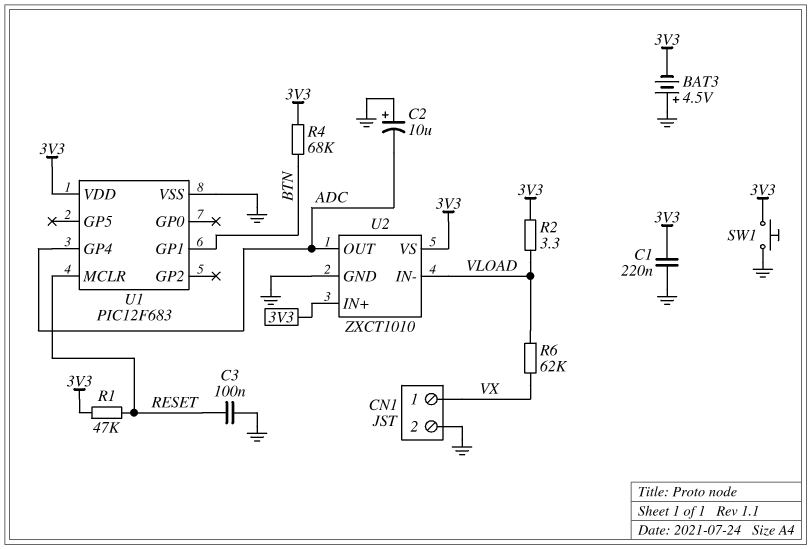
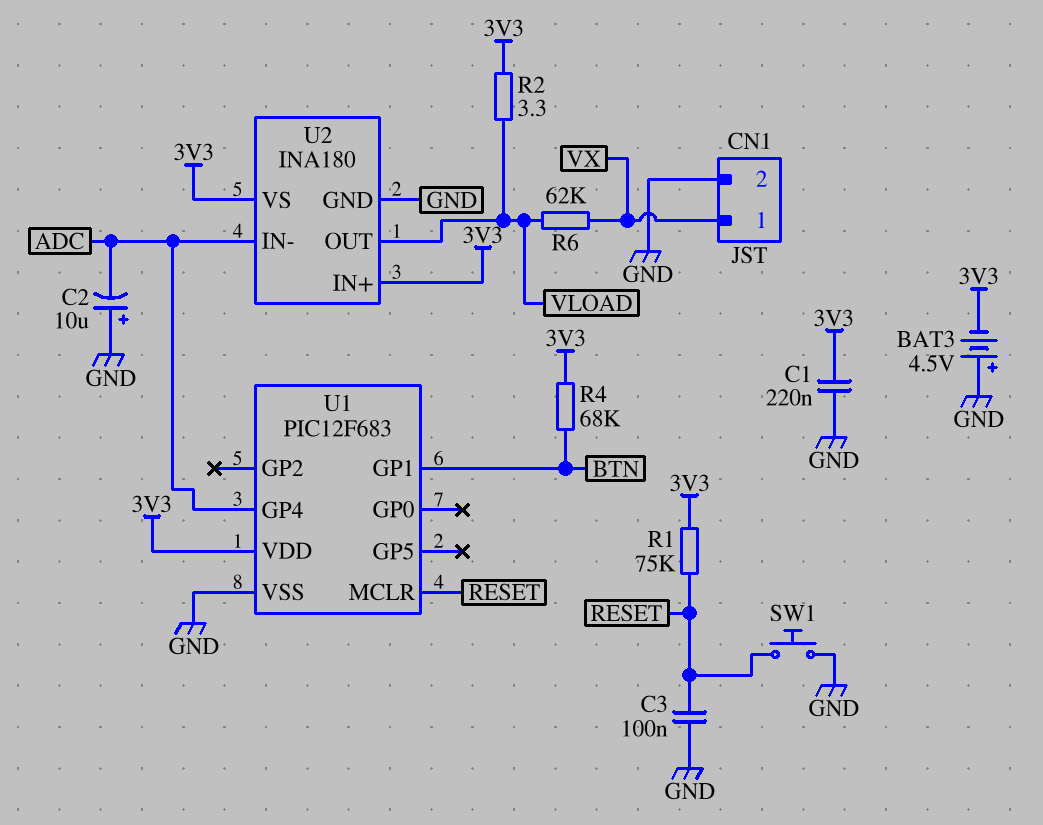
R1: 47k (3V3, RESET) -> 75k (3V3, RESET)
SW1: button (3V3, GND) -> button (GND, RESET)
U2: ZXCT1010 -> INA180
U2 pin IN-: VLOAD -> ADC
U2 pin OUT: ADC -> VLOAD

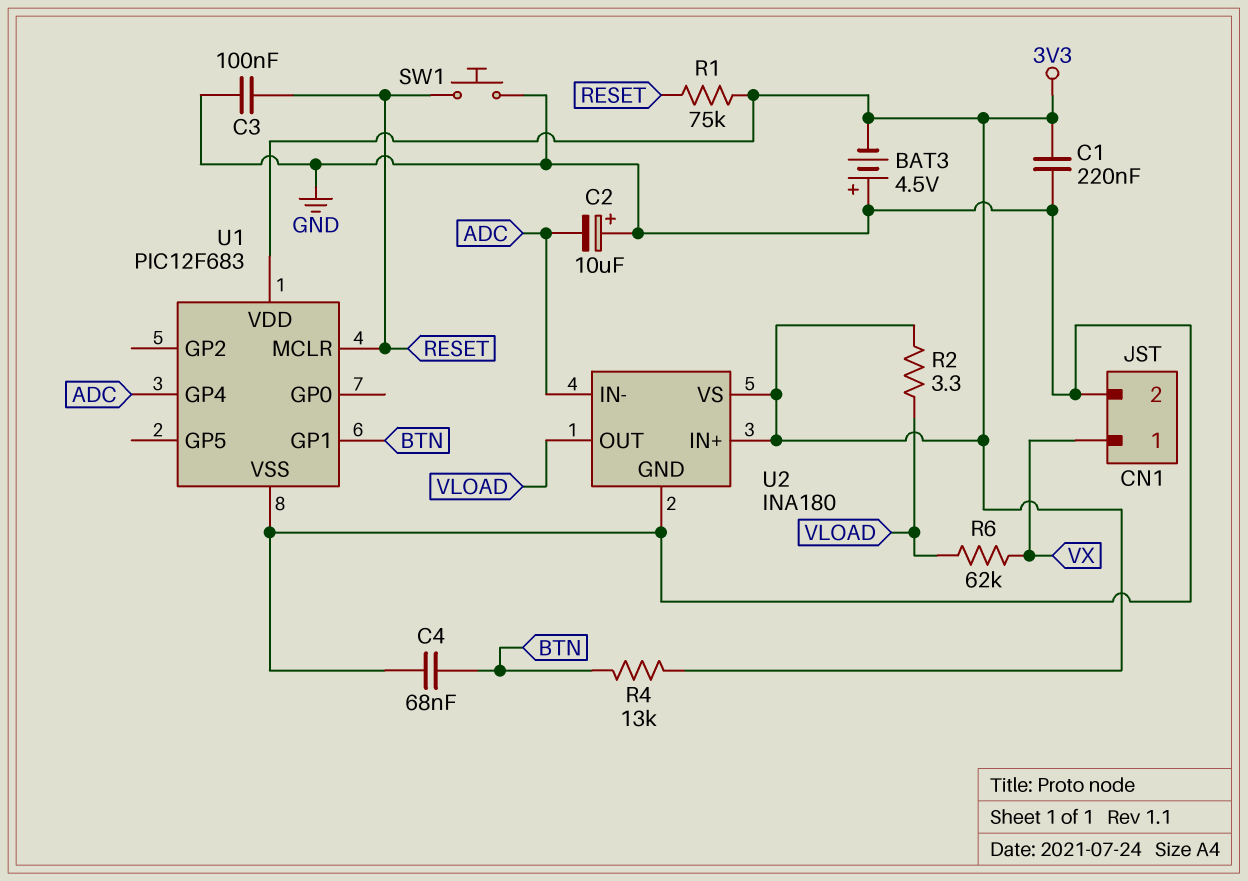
C4: none -> 68nF (BTN, GND)
R4: 68k (3V3, BTN) -> 13k (3V3, BTN)

